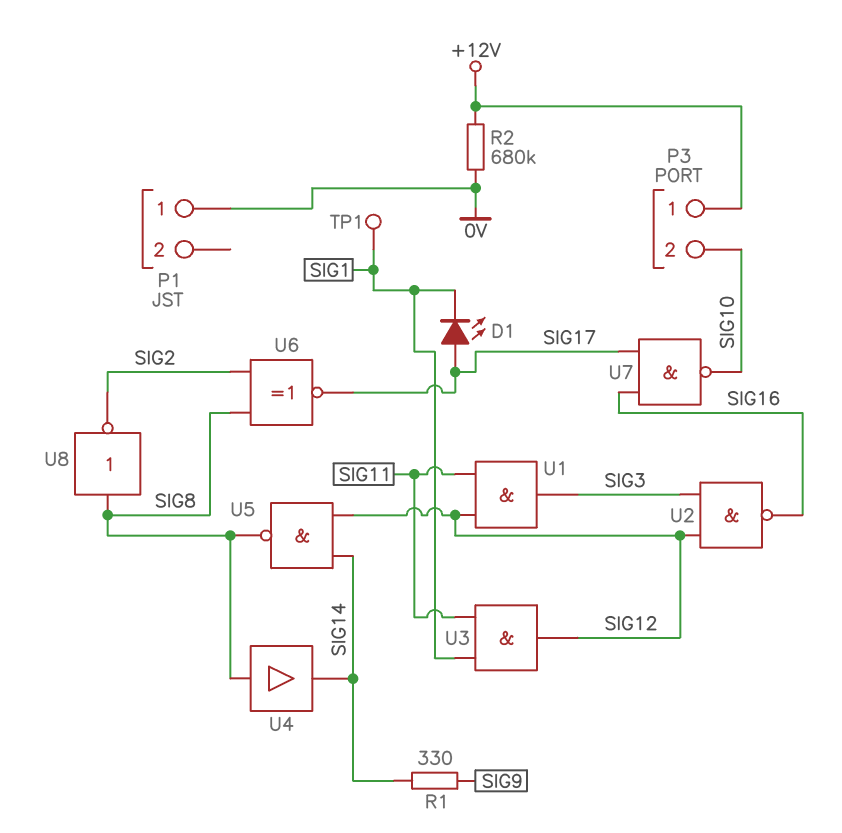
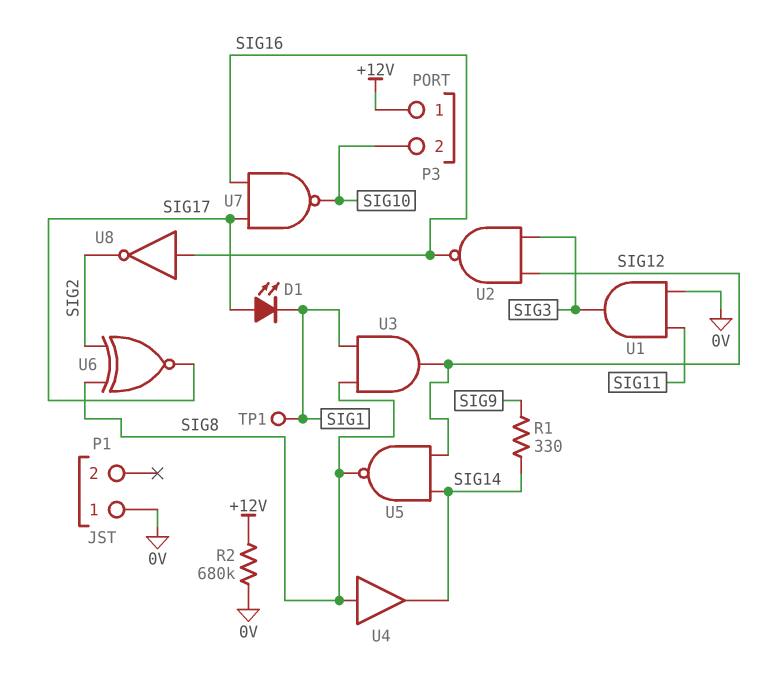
U1: AND (in SIG11, in SIG12, out SIG3) -> AND (in 0V, in SIG11, out SIG3)
U3: AND (in SIG1, in SIG11, out SIG12) -> AND (in SIG1, in SIG8, out SIG12)
U8: NOT (in SIG8, out SIG2) -> NOT (in SIG16, out SIG2)

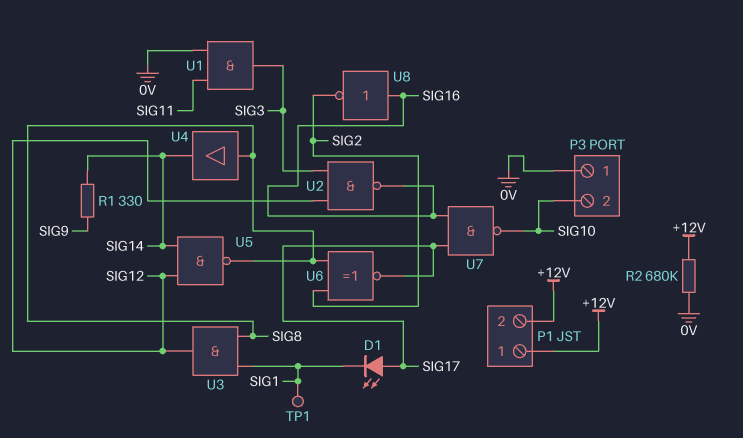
P1 pin 1: 0V -> +12V
P1 pin 2: none -> +12V
P3 pin 1: +12V -> 0V

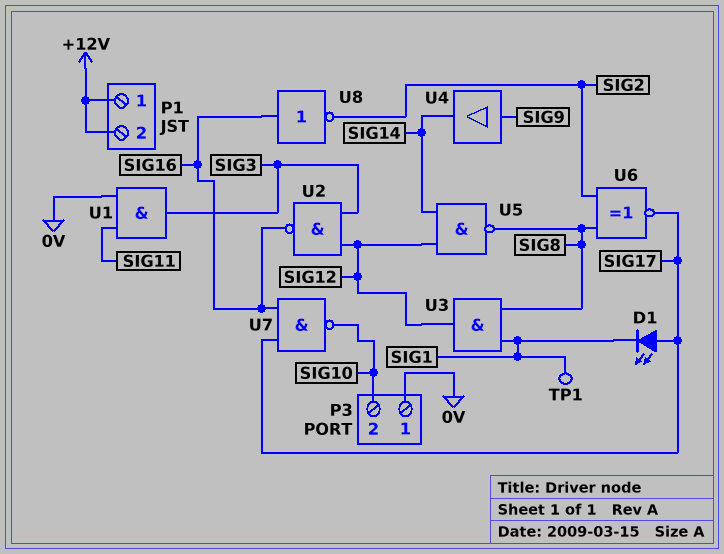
R1: 330 (SIG9, SIG14) -> none
R2: 680k (+12V, 0V) -> none
U4: buffer (in SIG8, out SIG14) -> buffer (in SIG9, out SIG14)

